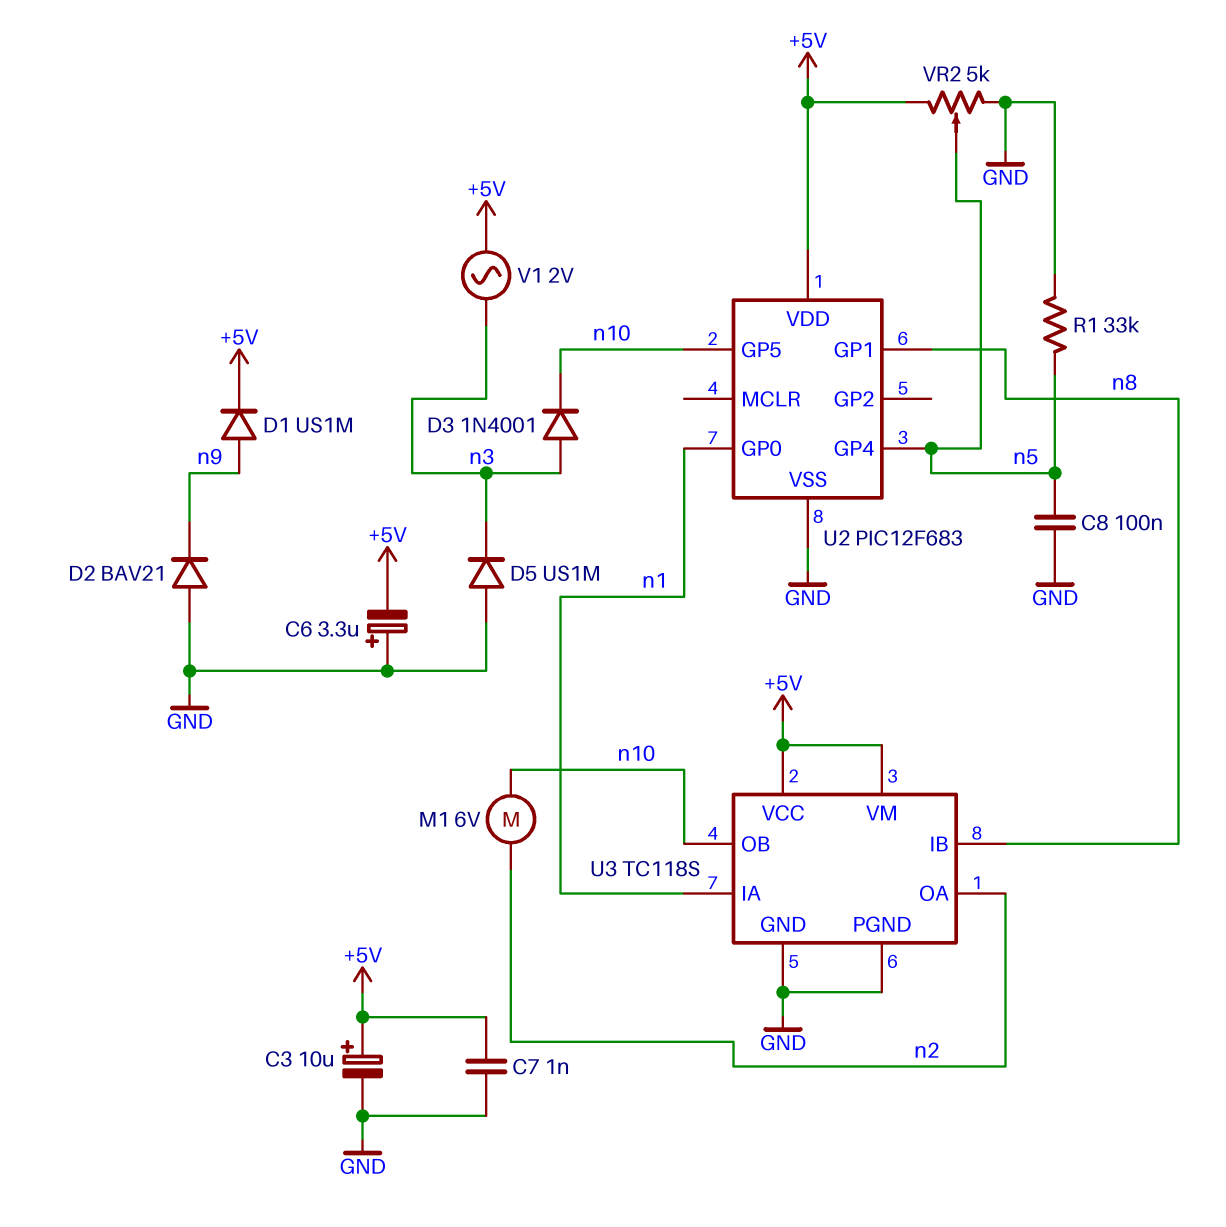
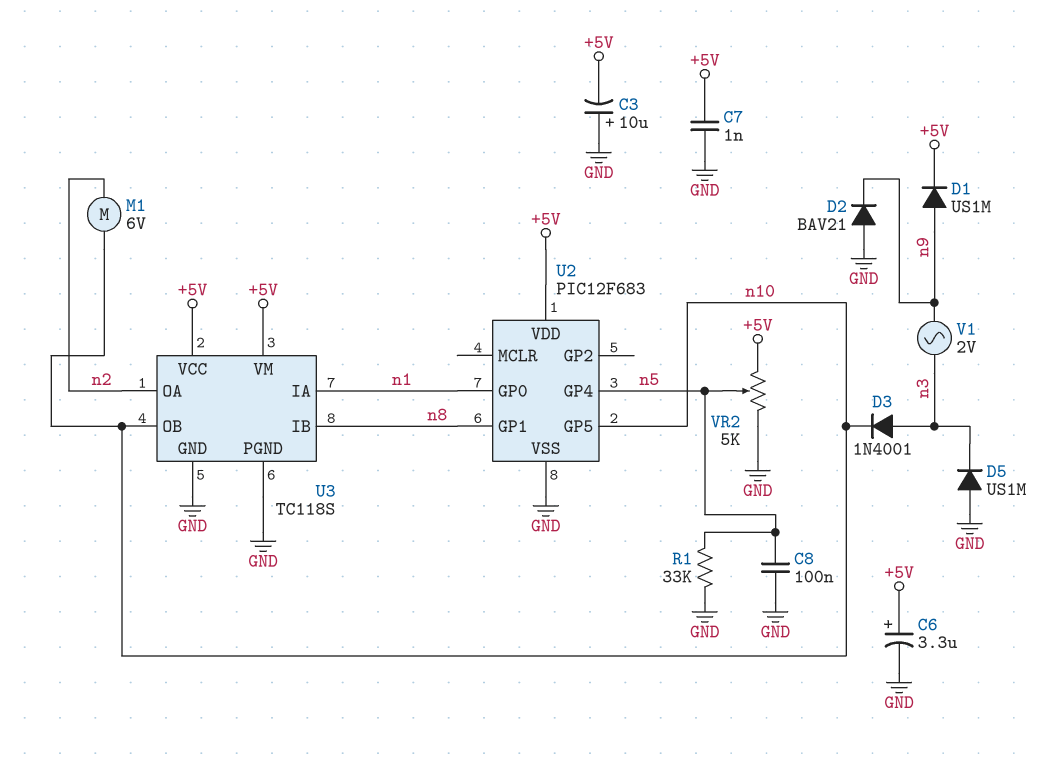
C3: 10uF (plus +5V, minus GND) -> 10uF (plus GND, minus +5V)
C6: 3.3uF (plus GND, minus +5V) -> 3.3uF (plus +5V, minus GND)
V1: AC 2V (+5V, n3) -> AC 2V (n3, n9)

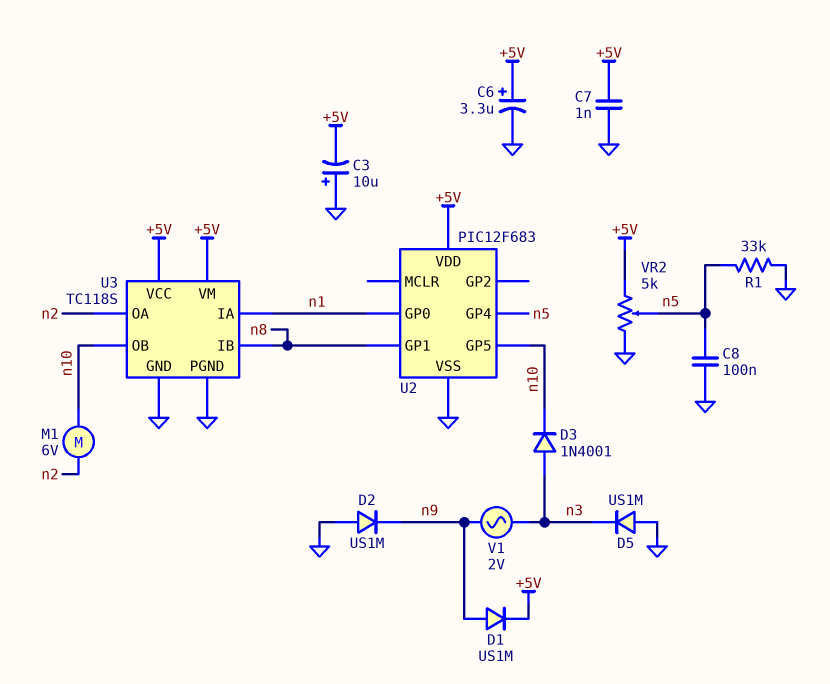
D2: diode BAV21 (A GND, K n9) -> diode US1M (A GND, K n9)

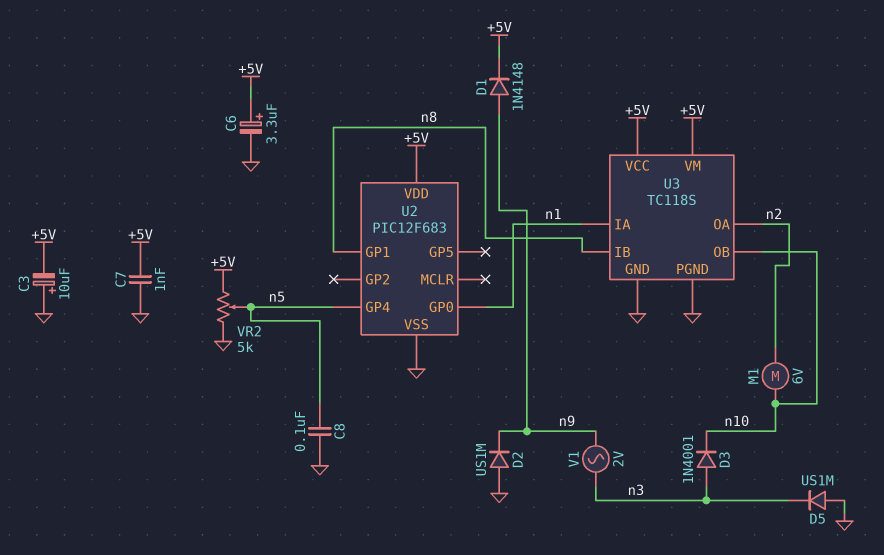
D1: diode US1M (A n9, K +5V) -> diode 1N4148 (A n9, K +5V)
R1: 33k (GND, n5) -> none
U2 pin GP5: n10 -> none

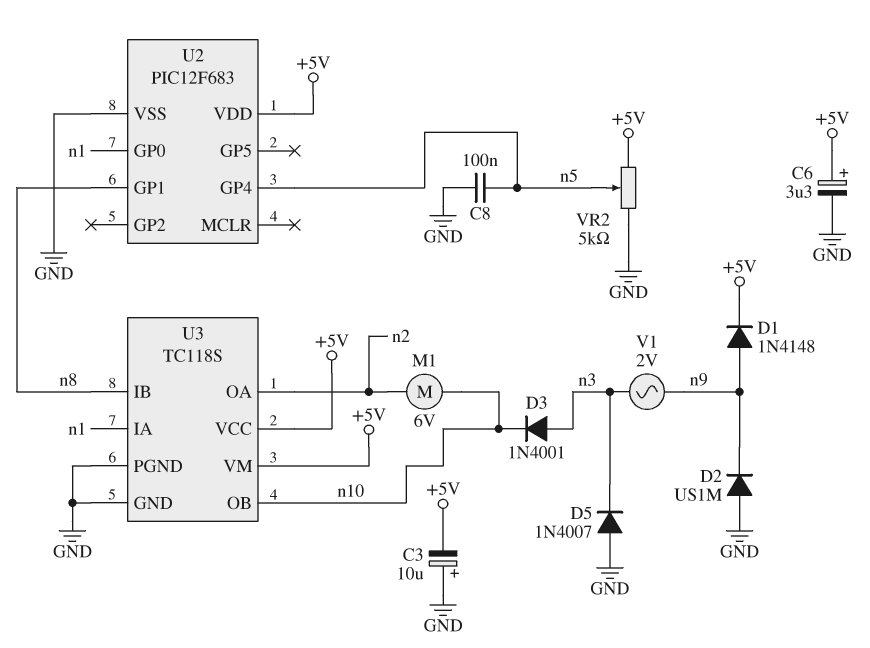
C7: 1nF (+5V, GND) -> none
D5: diode US1M (A GND, K n3) -> diode 1N4007 (A GND, K n3)

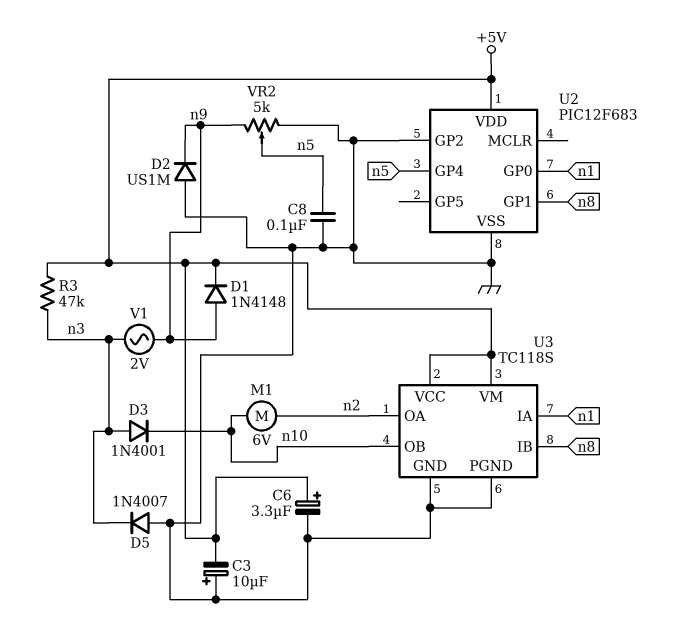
R3: none -> 47k (+5V, n3)
U2 pin GP2: none -> GND
VR2: 5k (+5V, GND, wiper n5) -> 5k (GND, n9, wiper n5)

